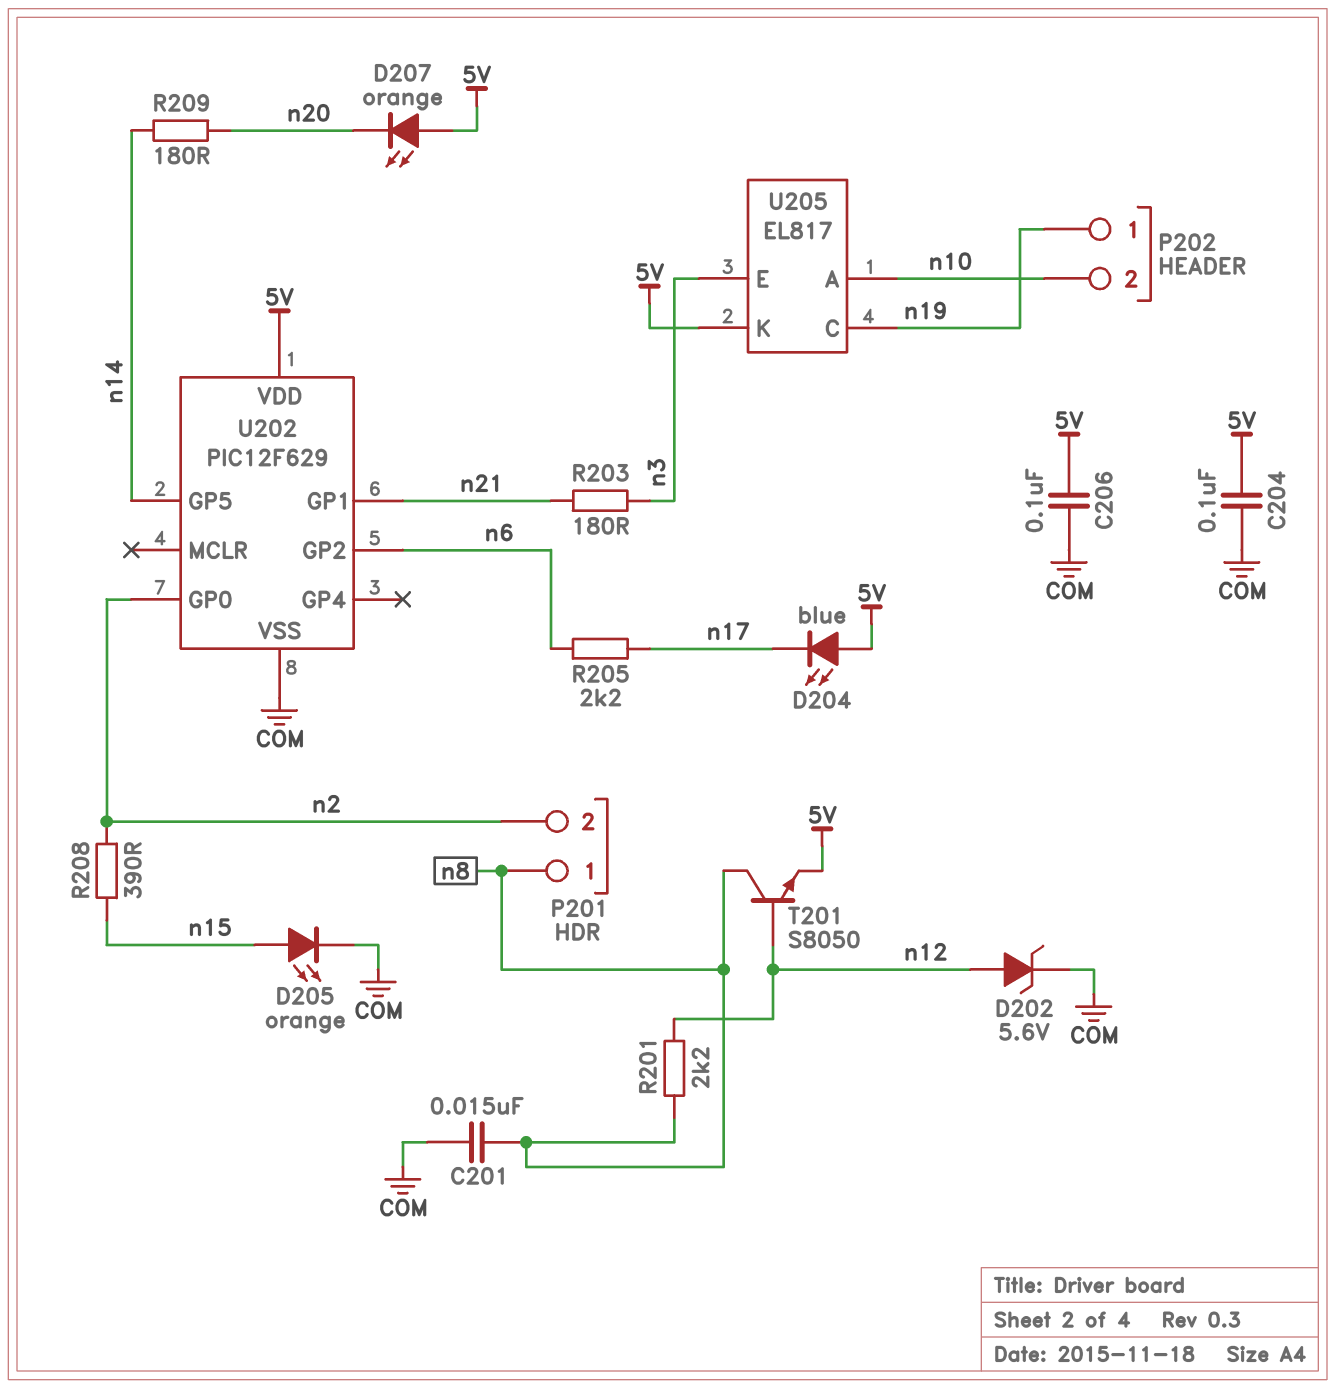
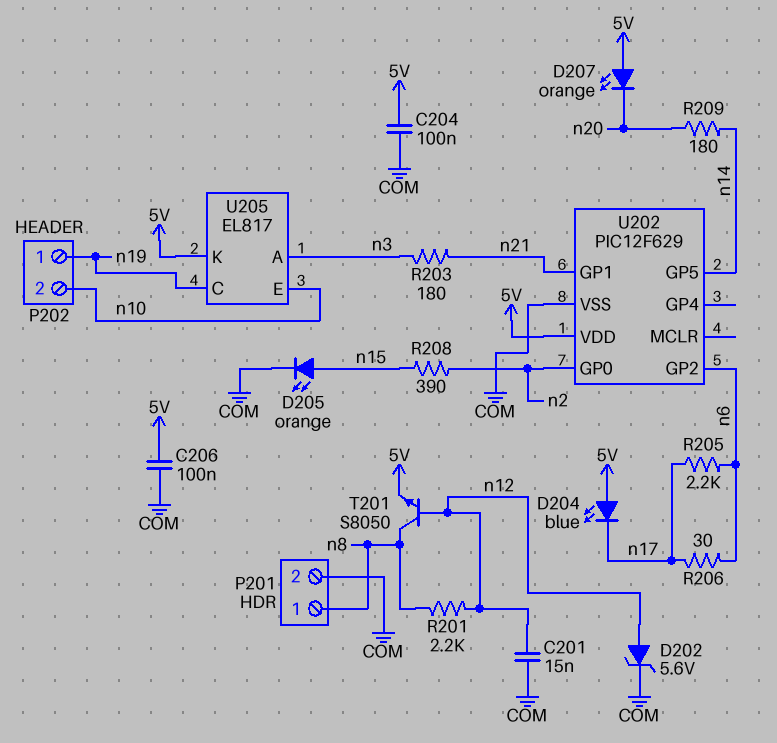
C201: 15nF (COM, n8) -> 15nF (COM, n12)
P201 pin 2: n2 -> COM
R206: none -> 30 (n6, n17)
U205 pin A: n10 -> n3
U205 pin E: n3 -> n10

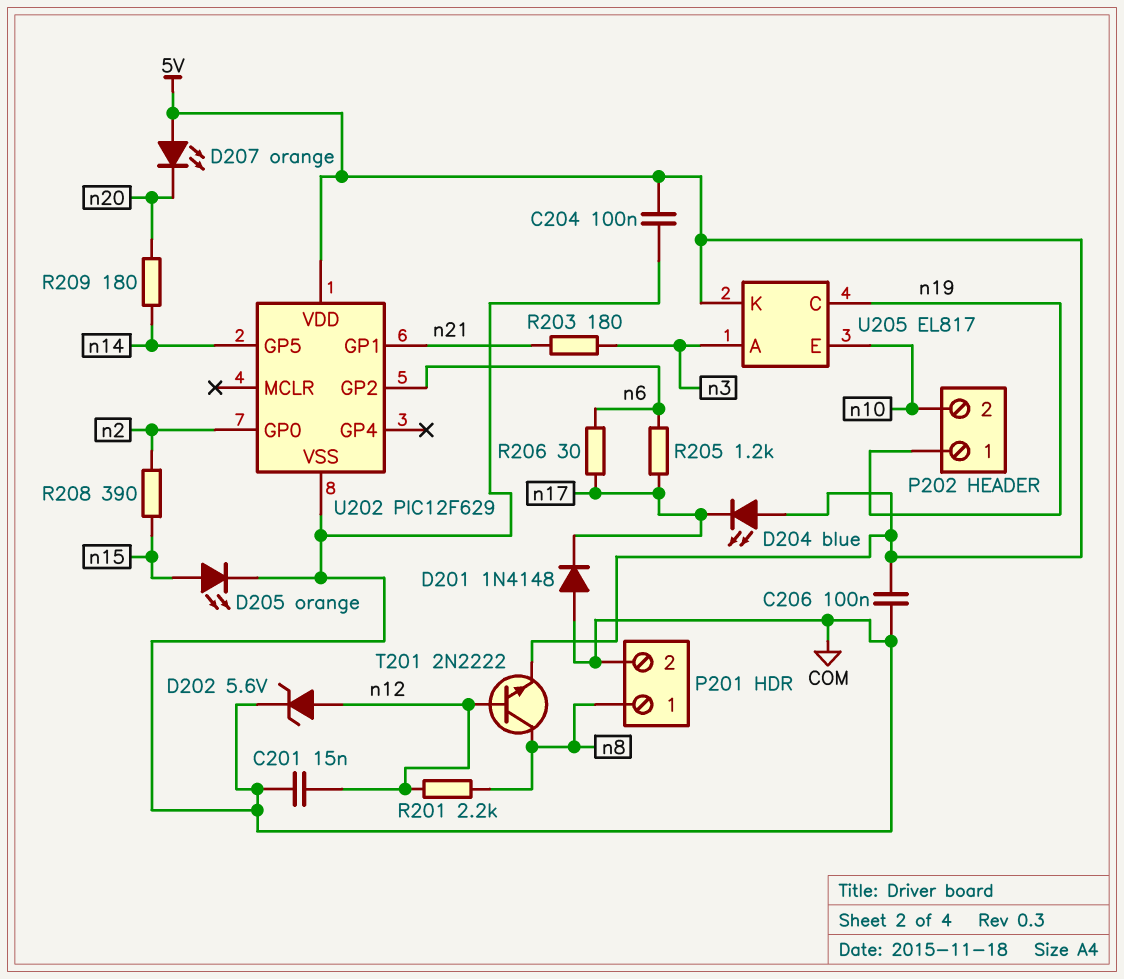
D201: none -> diode 1N4148 (A COM, K n17)
R205: 2.2k (n6, n17) -> 1.2k (n6, n17)
T201: NPN S8050 (B n12, C n8, E 5V) -> NPN 2N2222 (B n12, C n8, E 5V)

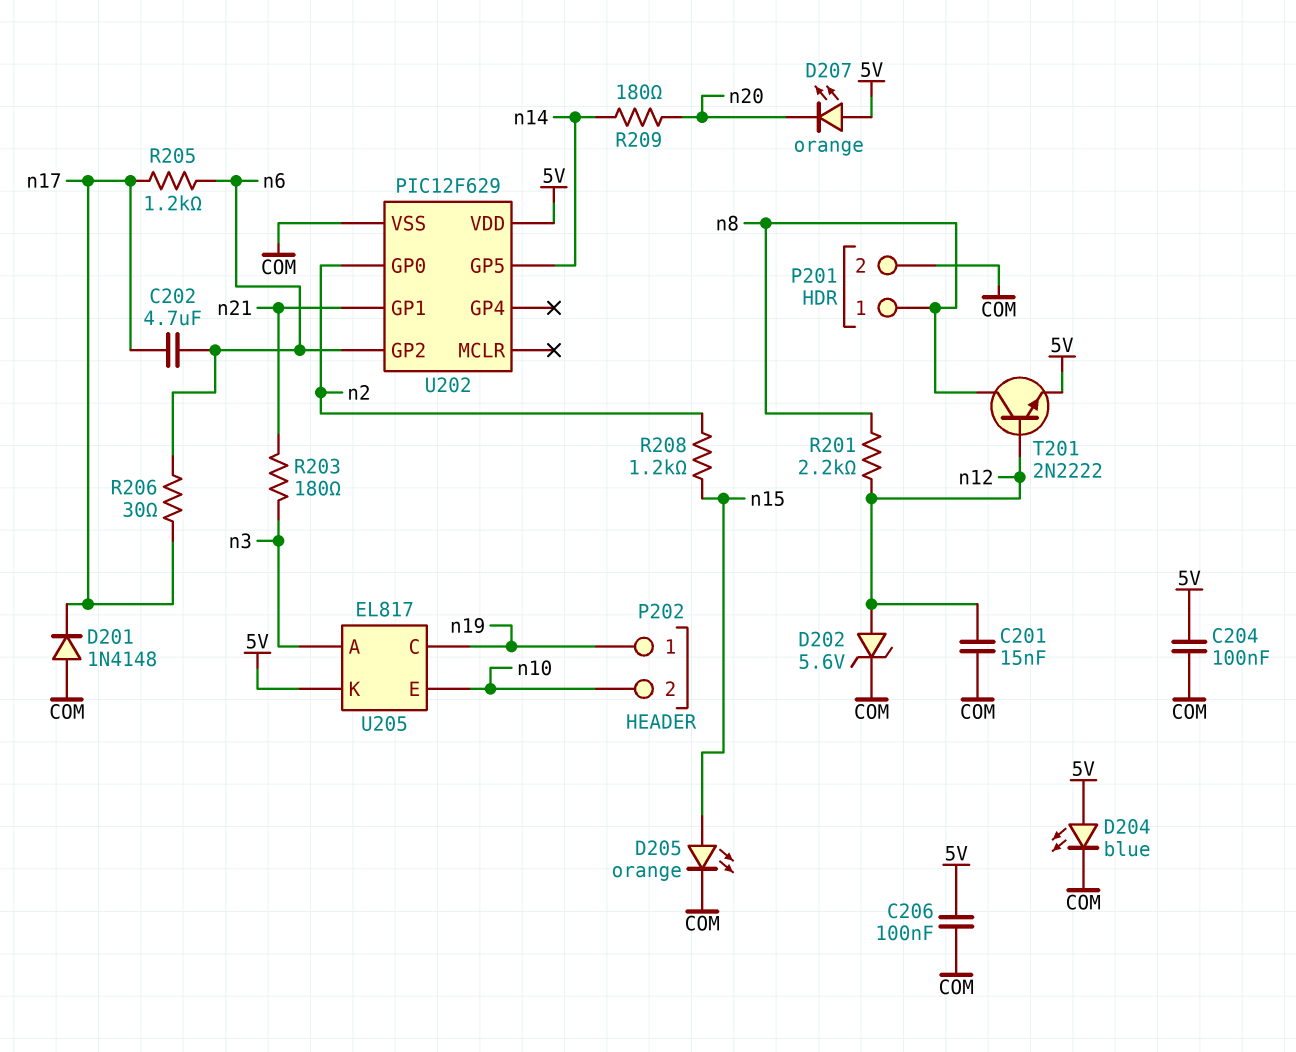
C202: none -> 4.7uF (n6, n17)
D204: LED blue (A 5V, K n17) -> LED blue (A 5V, K COM)
R208: 390 (n2, n15) -> 1.2k (n2, n15)

